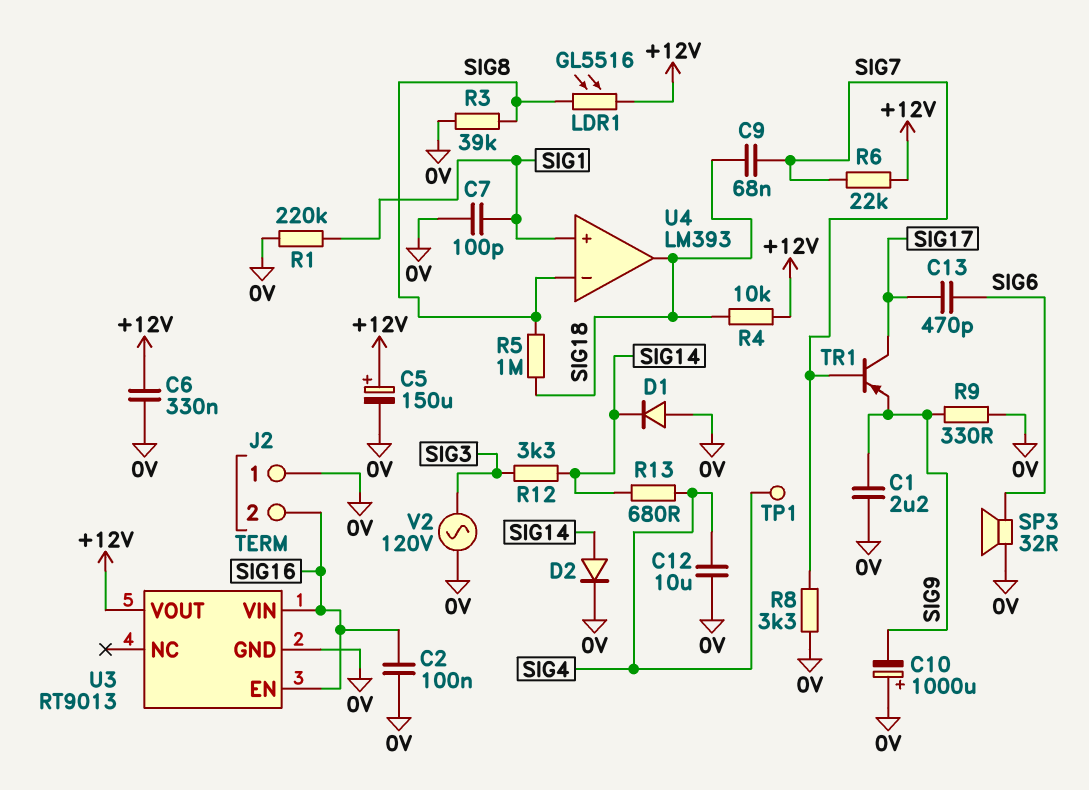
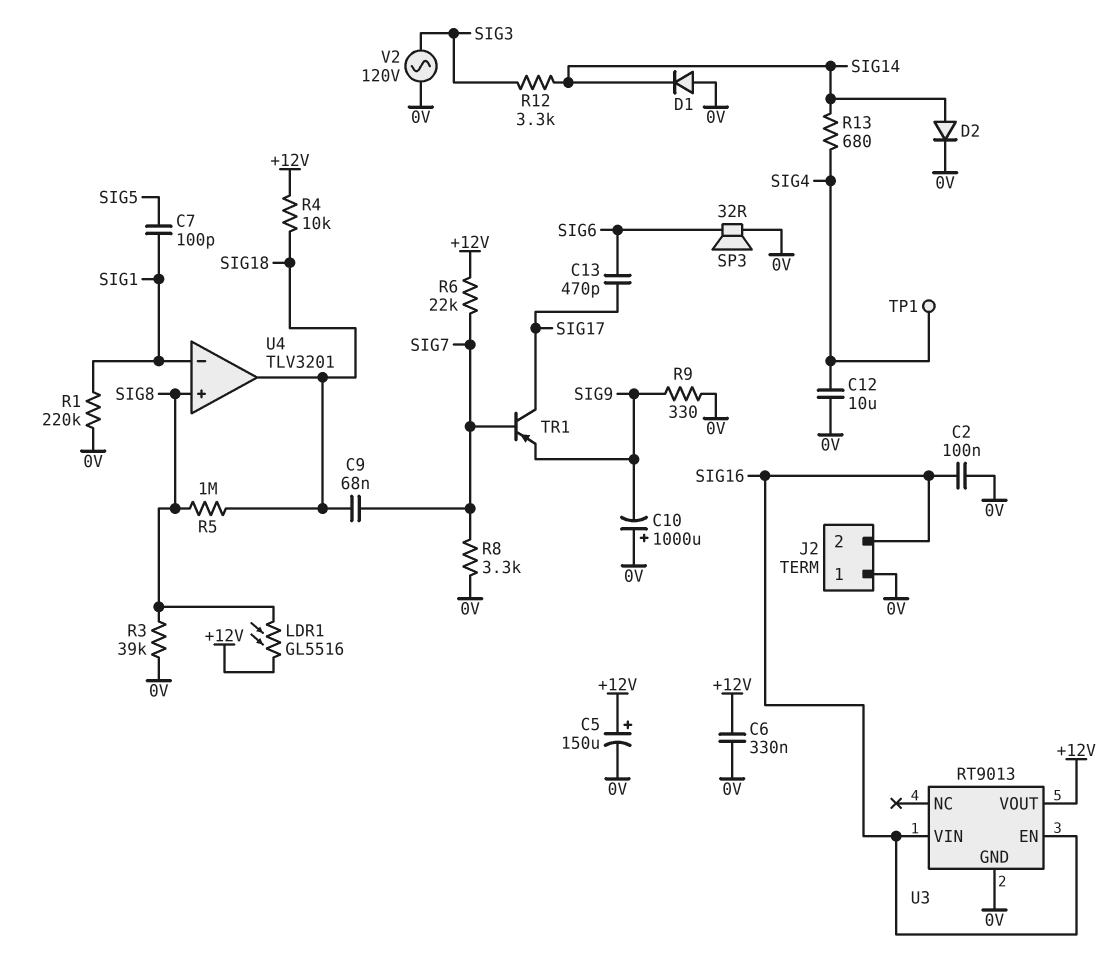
C1: 2.2uF (0V, SIG9) -> none
C7: 100pF (0V, SIG1) -> 100pF (SIG1, SIG5)
U4: LM393 -> TLV3201
U4 pin in+: SIG1 -> SIG8
U4 pin in-: SIG8 -> SIG1

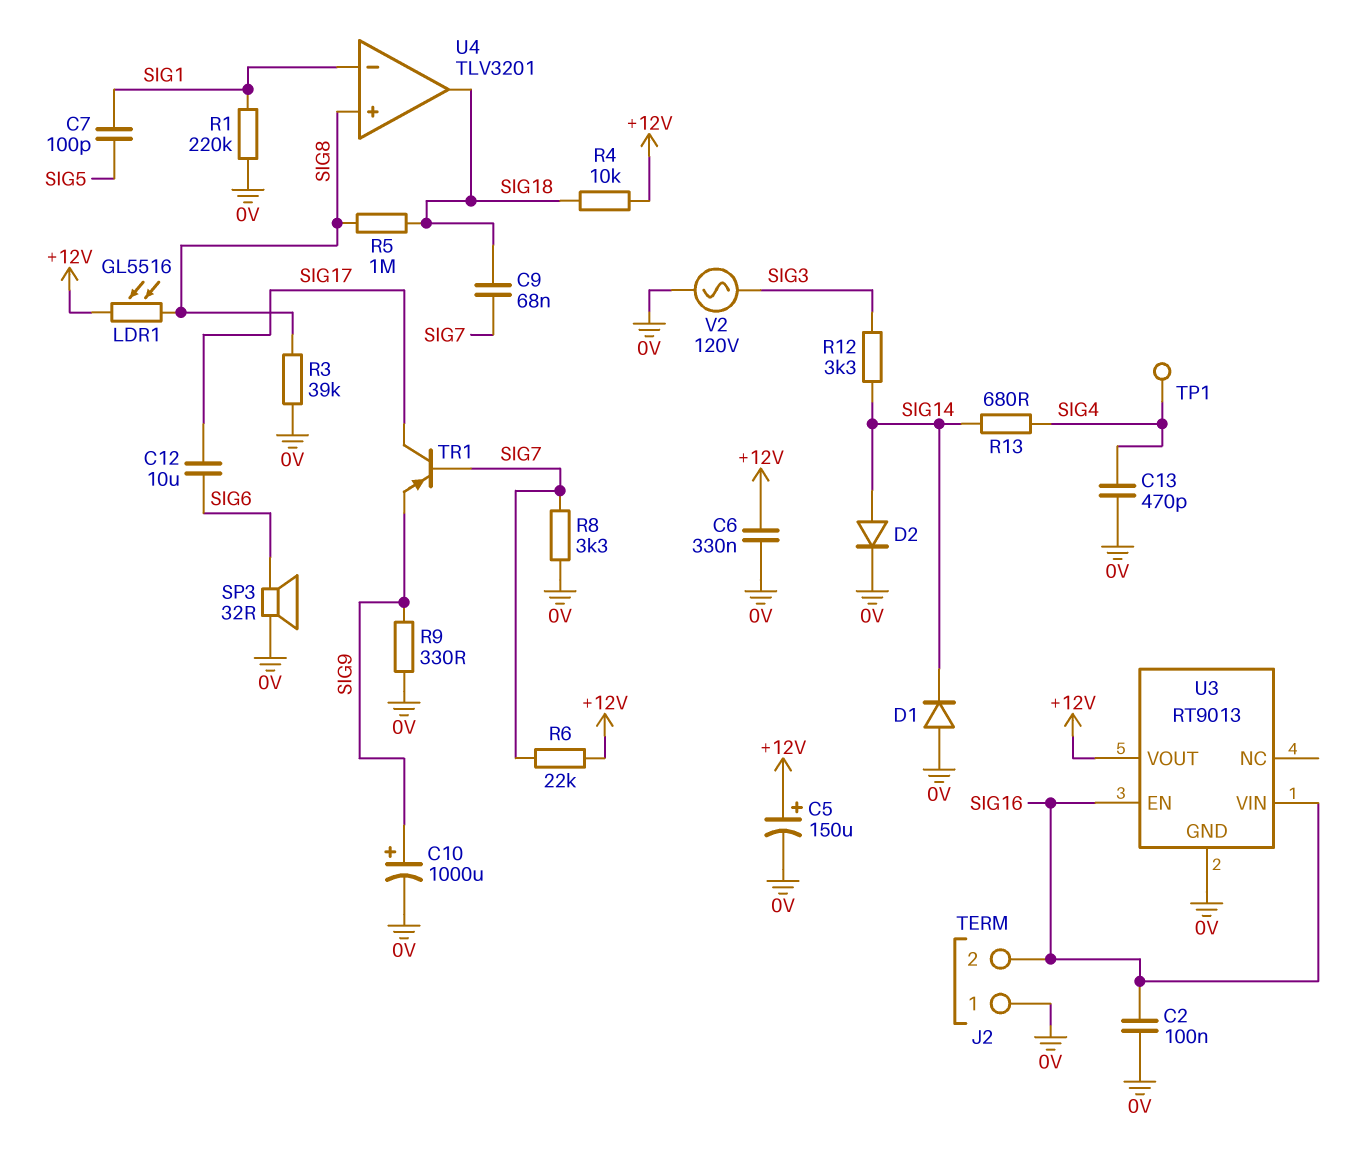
C10: 1000uF (plus 0V, minus SIG9) -> 1000uF (plus SIG9, minus 0V)
C12: 10uF (0V, SIG4) -> 10uF (SIG6, SIG17)
C13: 470pF (SIG6, SIG17) -> 470pF (0V, SIG4)

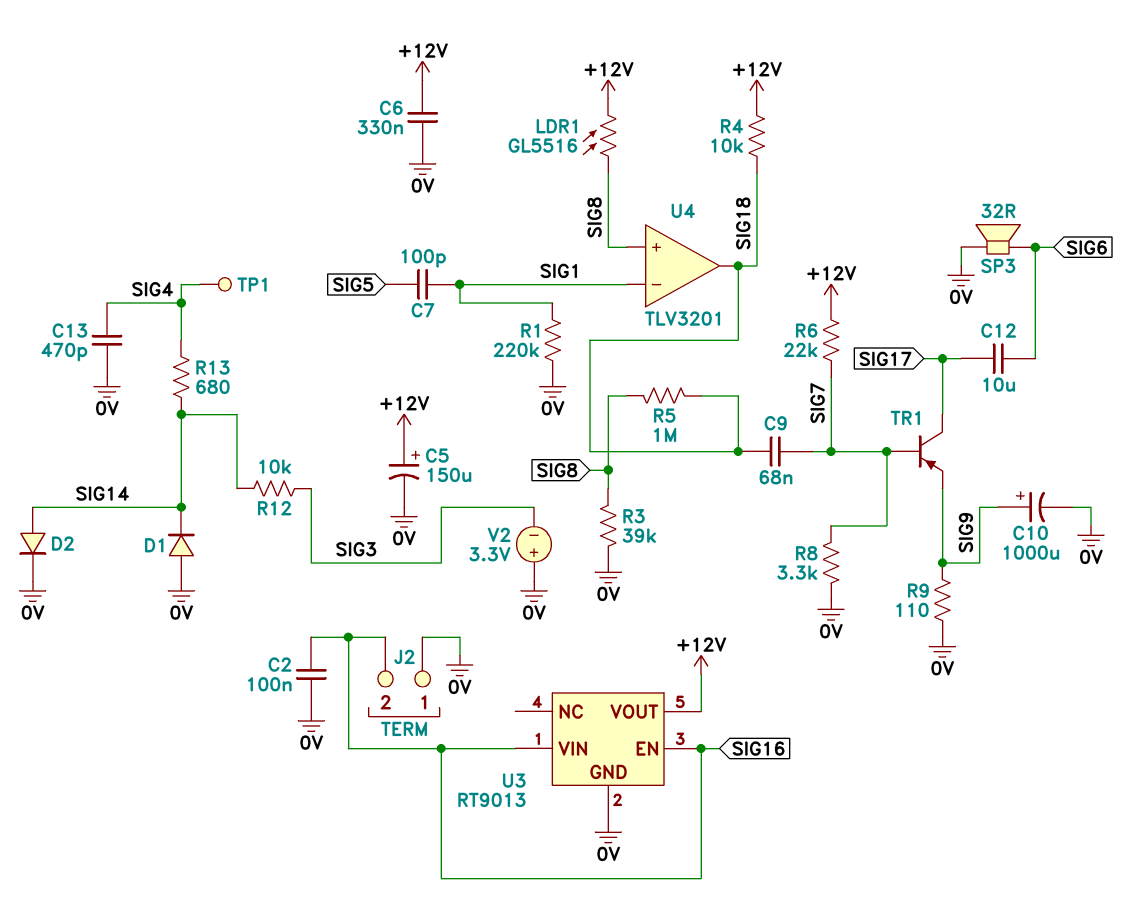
R9: 330 (0V, SIG9) -> 110 (0V, SIG9)
R12: 3.3k (SIG3, SIG14) -> 10k (SIG3, SIG14)
V2: AC 120V (0V, SIG3) -> 3.3V (plus 0V, minus SIG3)

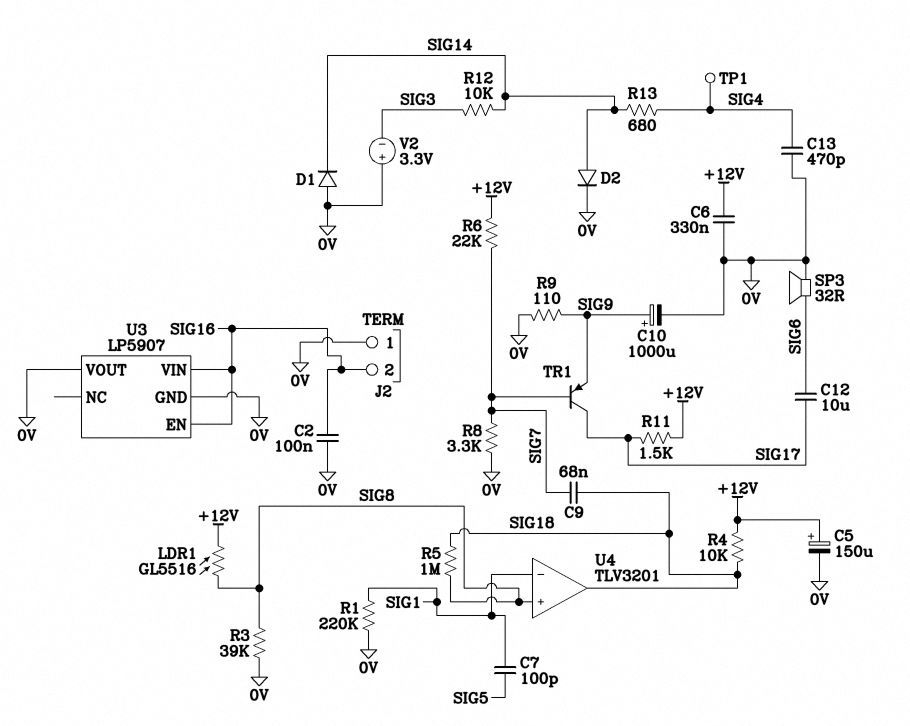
R11: none -> 1.5k (+12V, SIG17)
U3: RT9013 -> LP5907
U3 pin VOUT: +12V -> 0V

